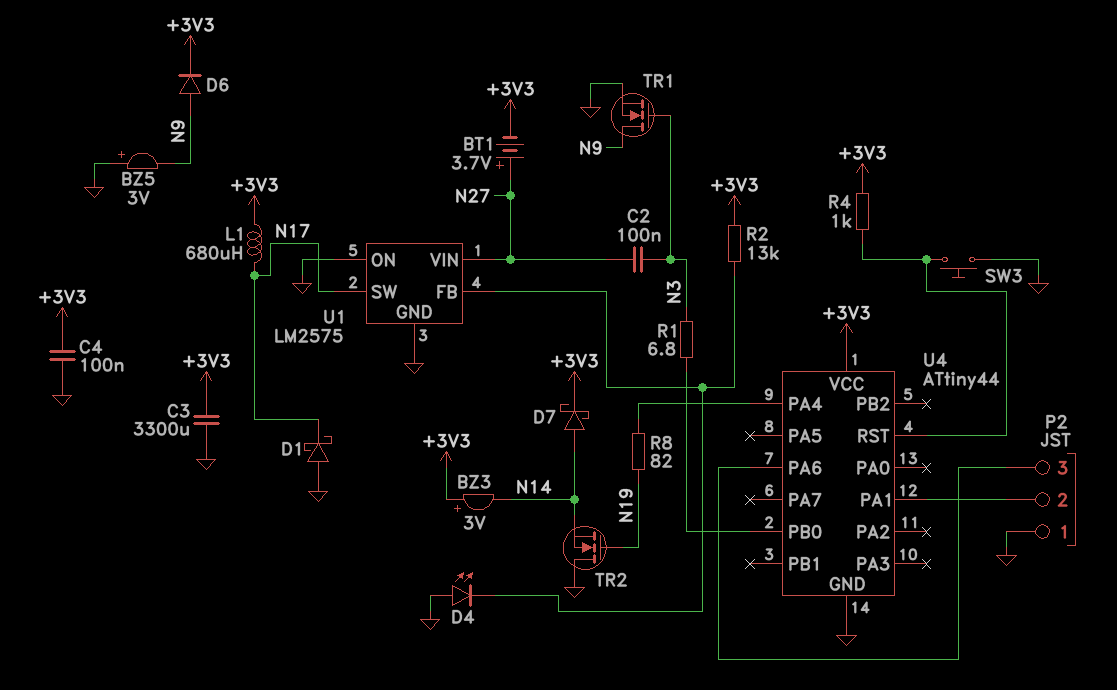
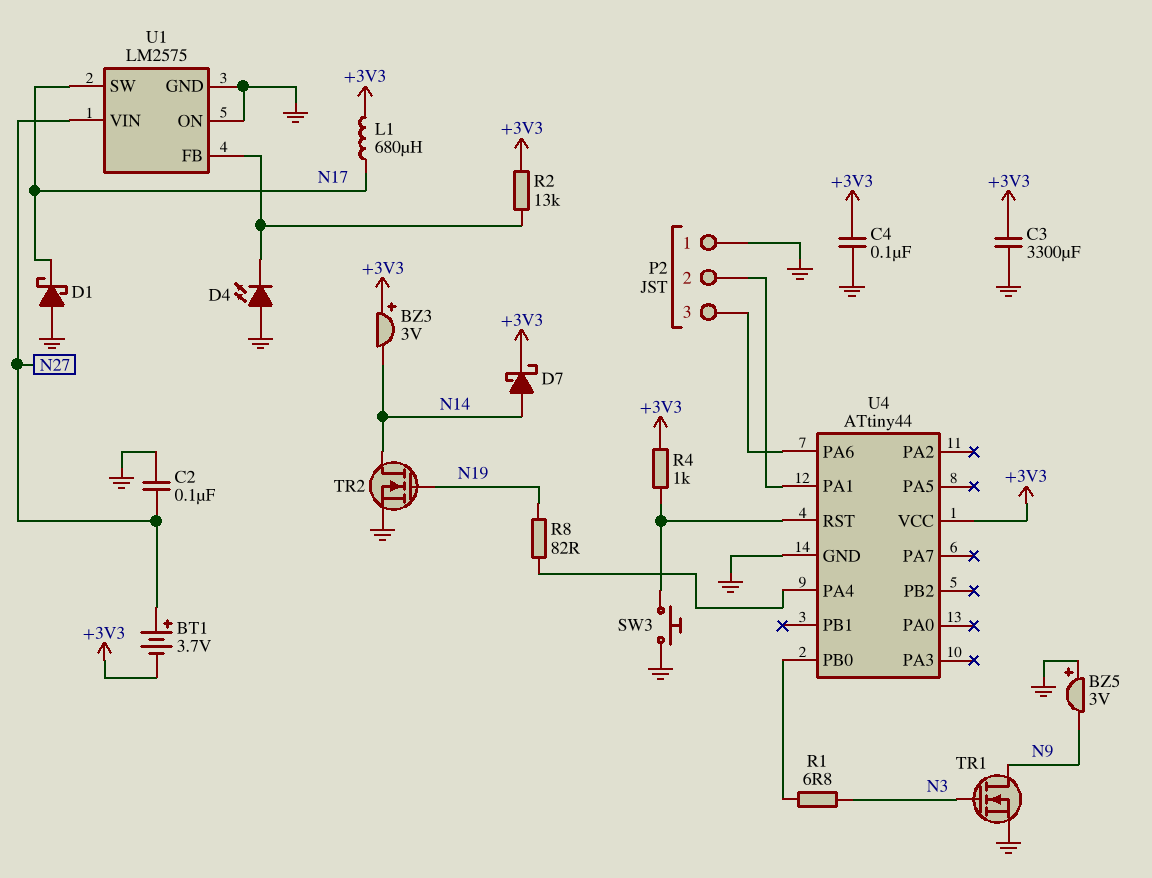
C2: 100nF (N3, N27) -> 100nF (GND, N27)
D6: diode (A N9, K +3V3) -> none
TR2: NMOS (G N19, D GND, S N14) -> NMOS (G N19, D N14, S GND)

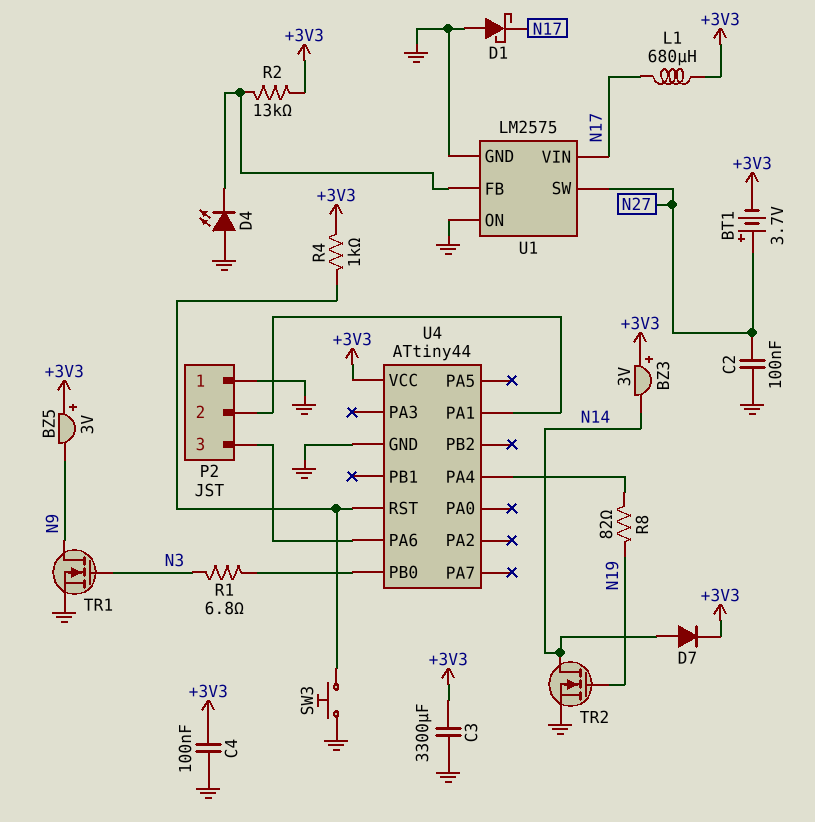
BZ5: buzzer 3V (plus GND, minus N9) -> buzzer 3V (plus +3V3, minus N9)
D7: schottky (A N14, K +3V3) -> diode (A N14, K +3V3)
U1 pin SW: N17 -> N27
U1 pin VIN: N27 -> N17

